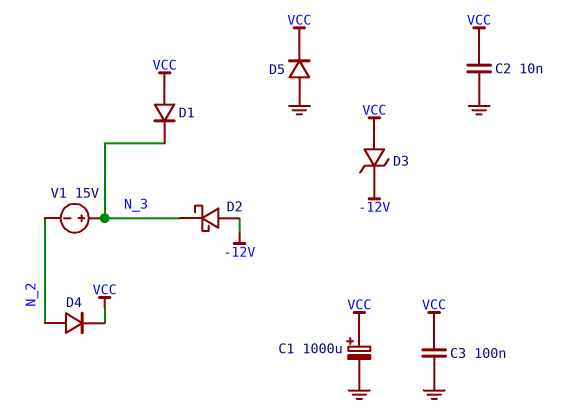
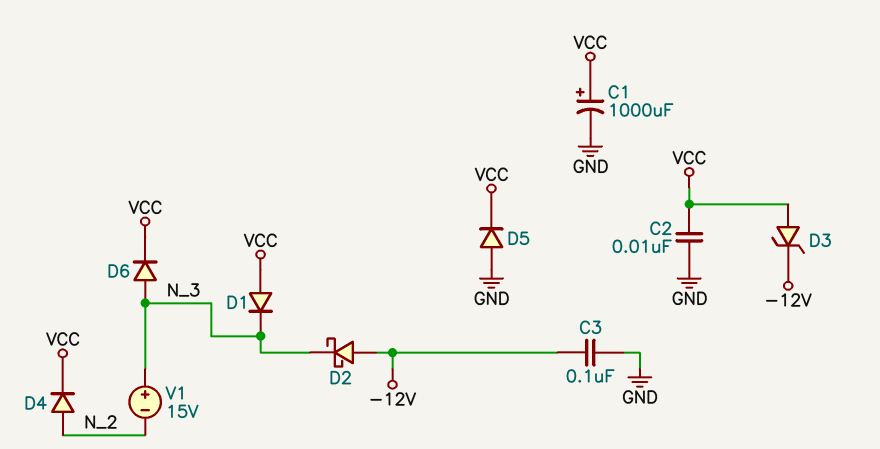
C3: 100nF (GND, VCC) -> 100nF (-12V, GND)
D6: none -> diode (A N_3, K VCC)

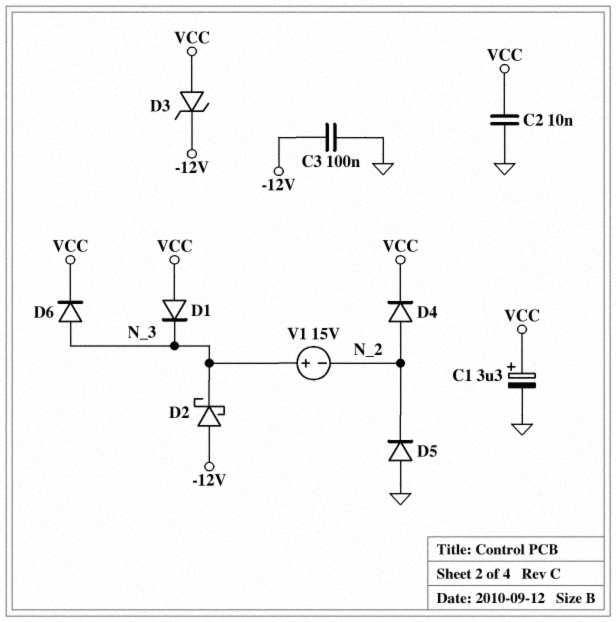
C1: 1000uF (plus VCC, minus GND) -> 3.3uF (plus VCC, minus GND)
D5: diode (A GND, K VCC) -> diode (A GND, K N_2)

